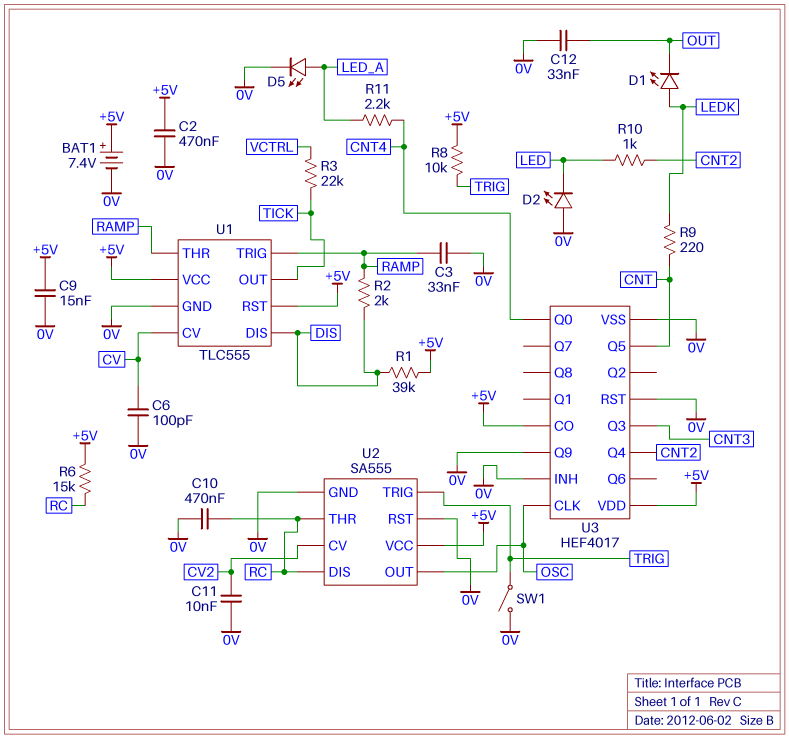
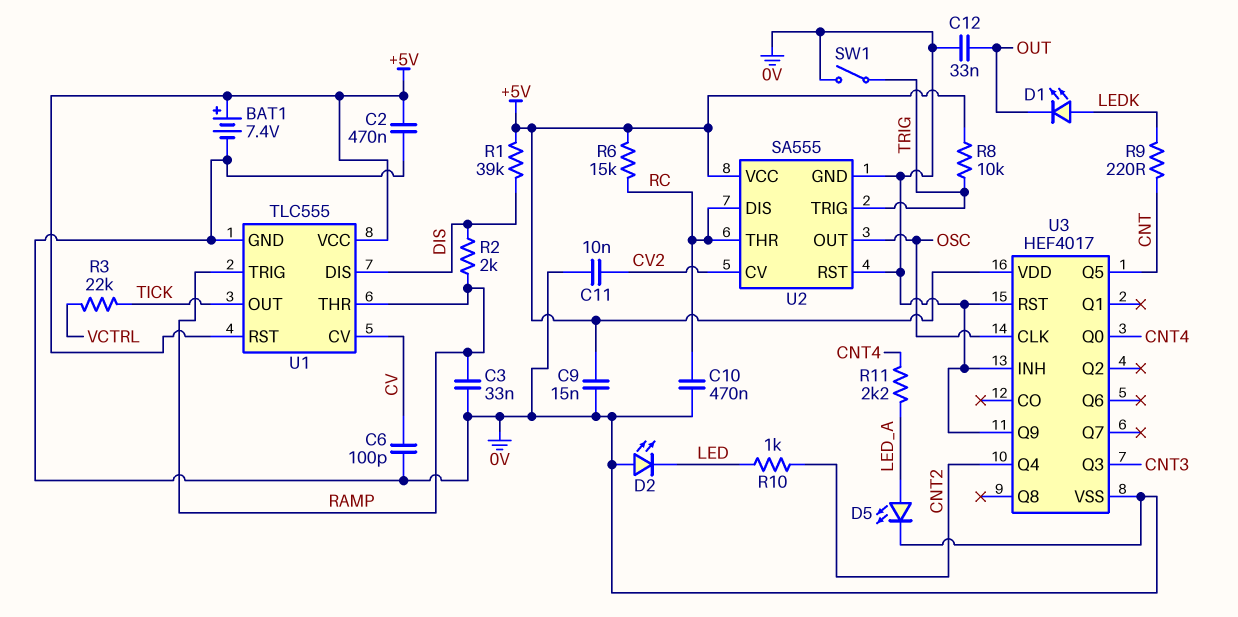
U3 pin CO: +5V -> none

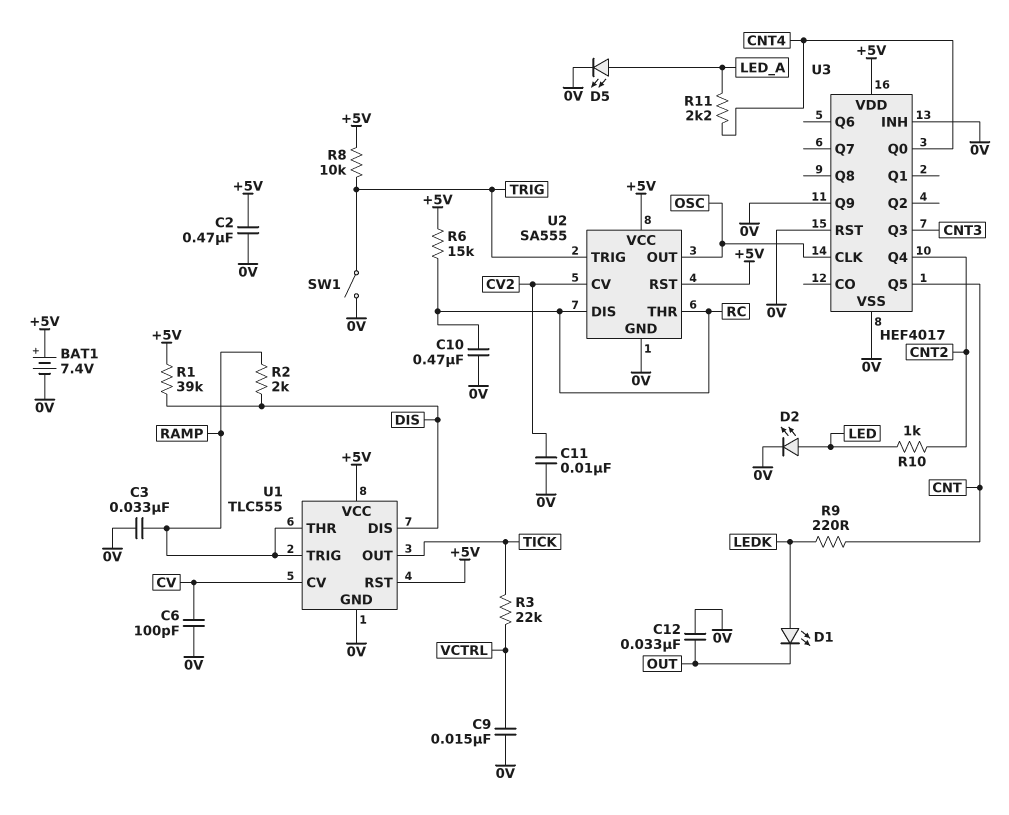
C9: 15nF (+5V, 0V) -> 15nF (0V, VCTRL)
D2: LED (A 0V, K LED) -> LED (A LED, K 0V)
U2 pin RST: 0V -> +5V

